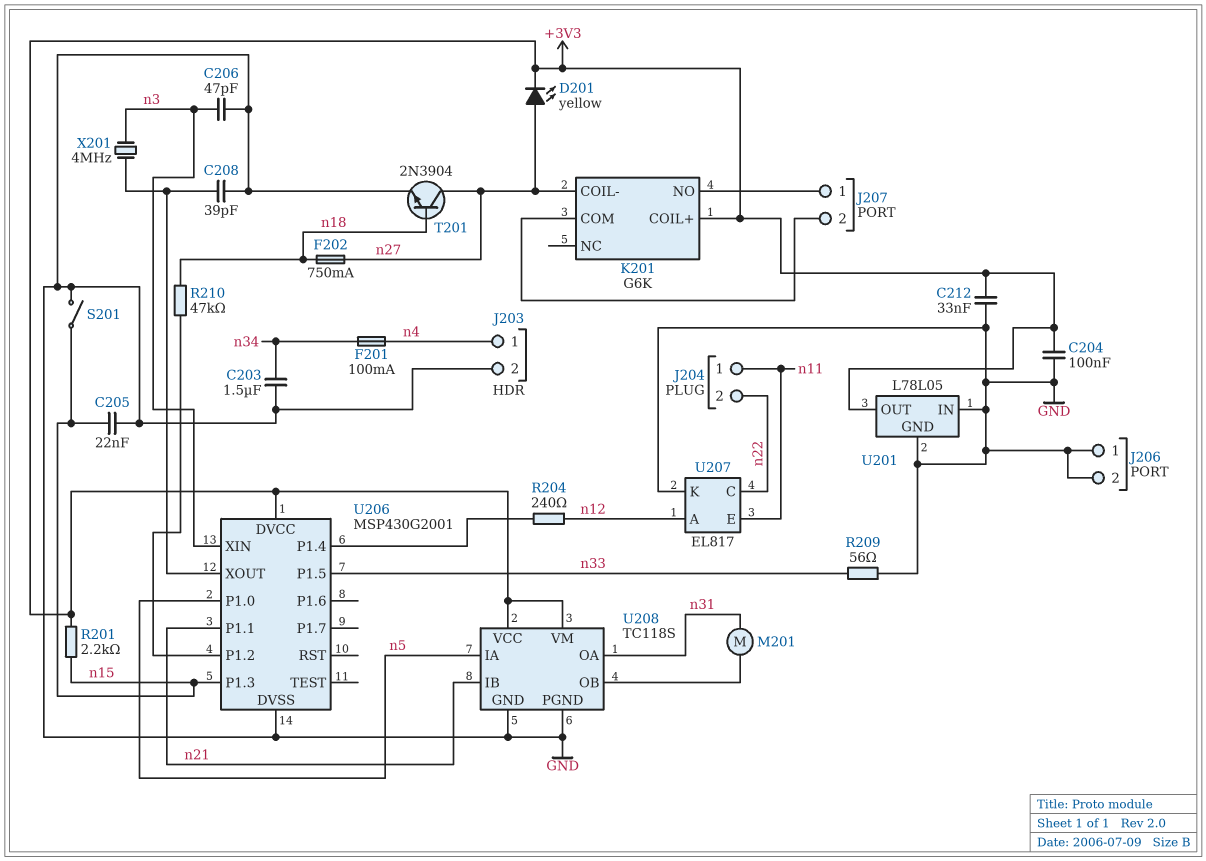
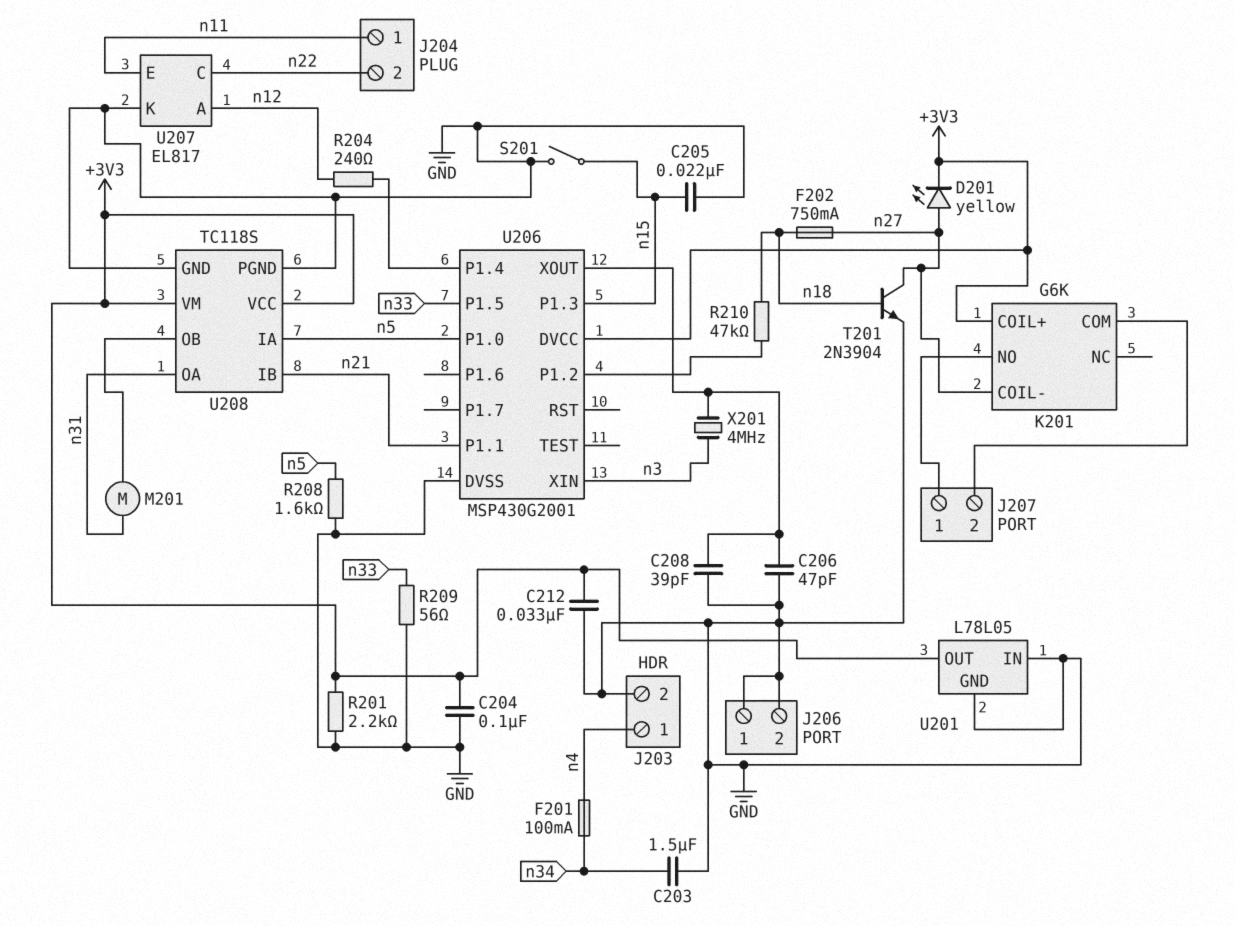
C206: 47pF (GND, n3) -> 47pF (GND, U206/XOUT)
R201: 2.2k (+3V3, n15) -> 2.2k (+3V3, GND)
R208: none -> 1.6k (GND, n5)

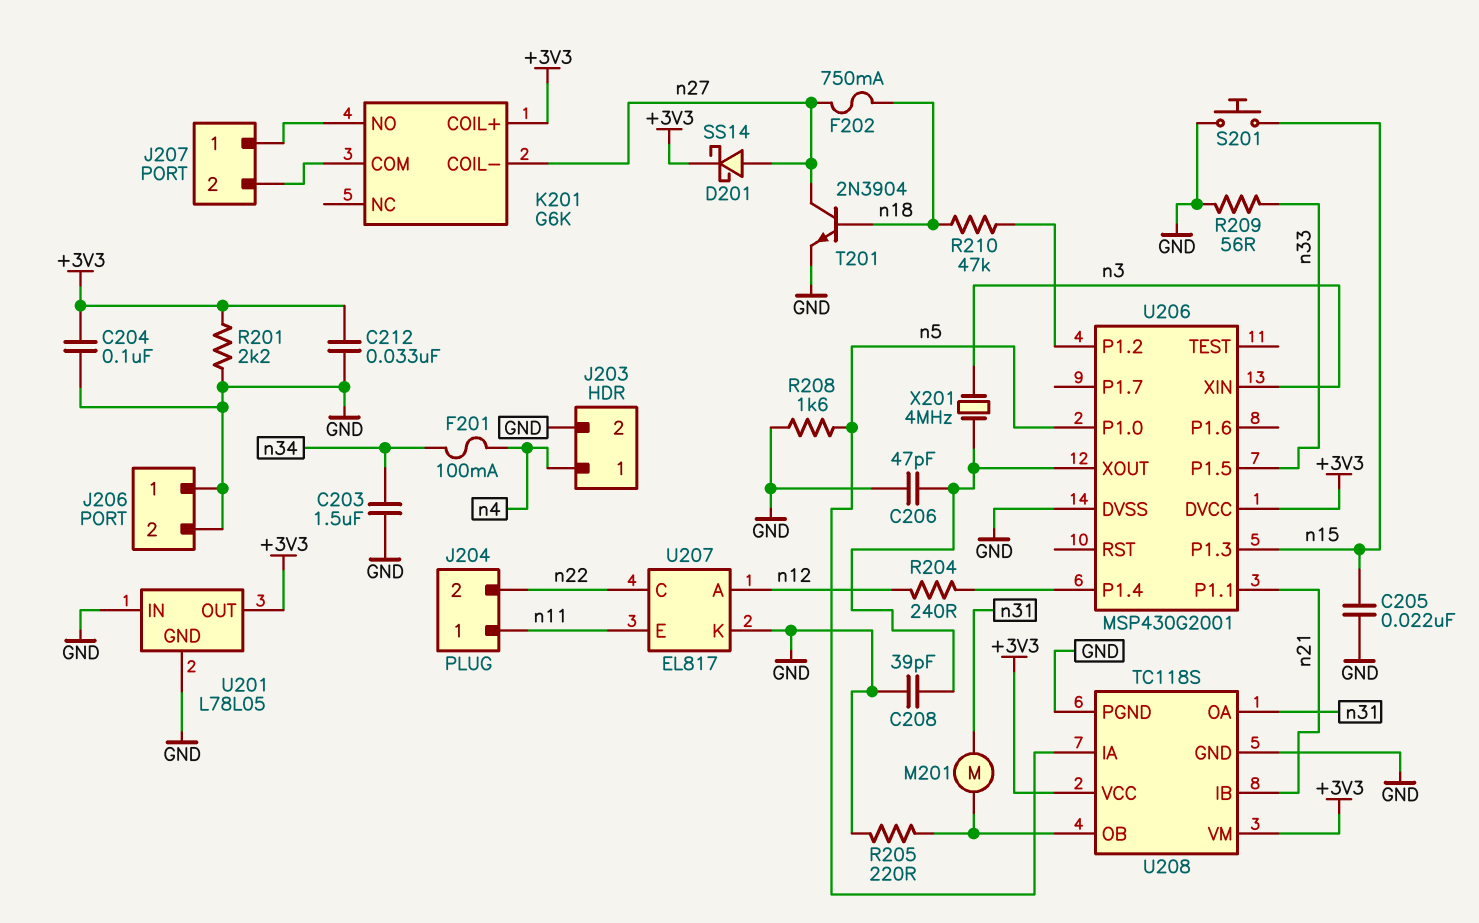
D201: LED yellow (A n27, K +3V3) -> schottky SS14 (A n27, K +3V3)
R205: none -> 220 (GND, U208/OB)
S201: switch (GND, n15) -> button (GND, n15)

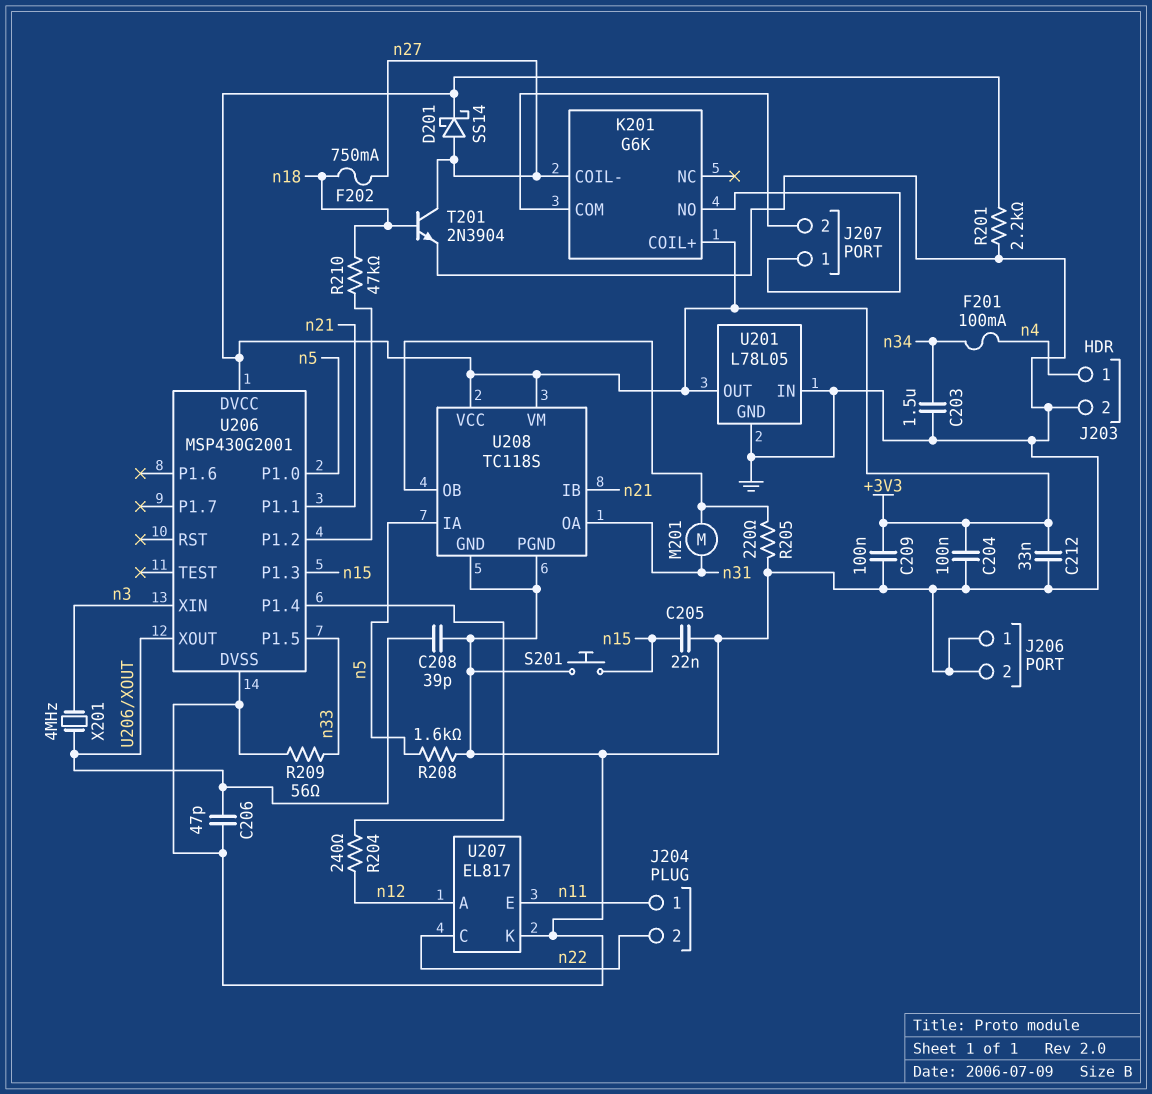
C209: none -> 100nF (+3V3, GND)

